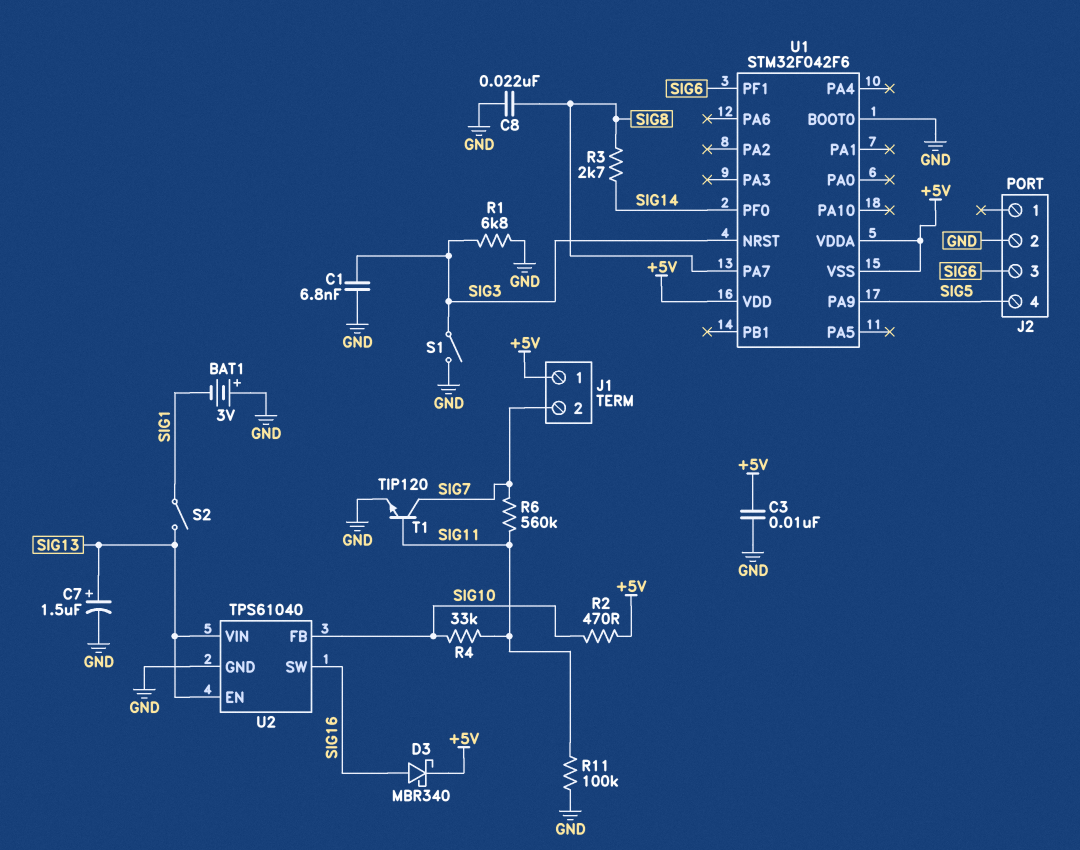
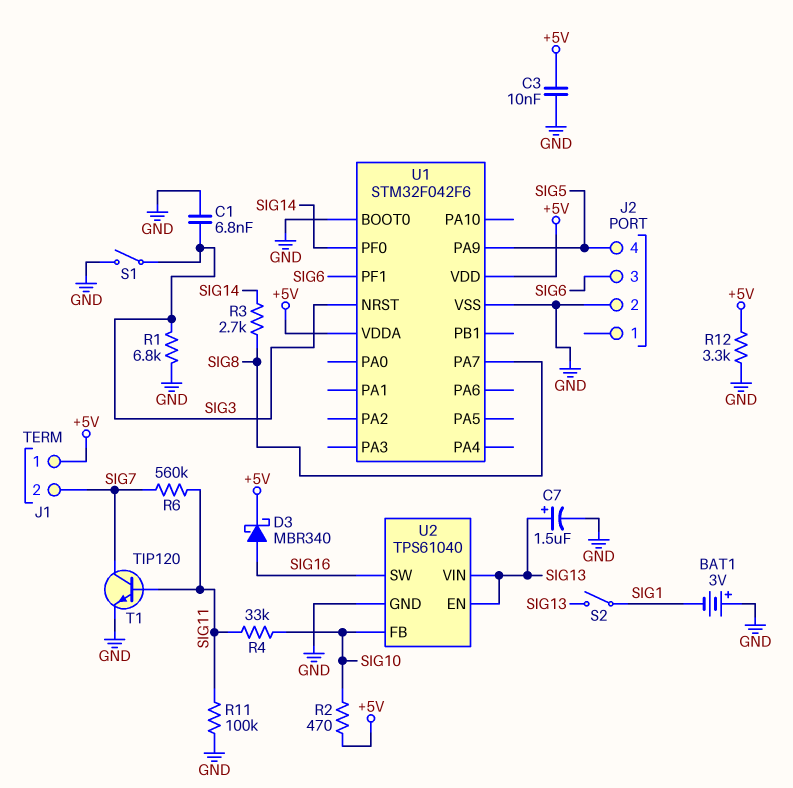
C8: 22nF (GND, SIG8) -> none
R12: none -> 3.3k (+5V, GND)
U1 pin VSS: +5V -> GND

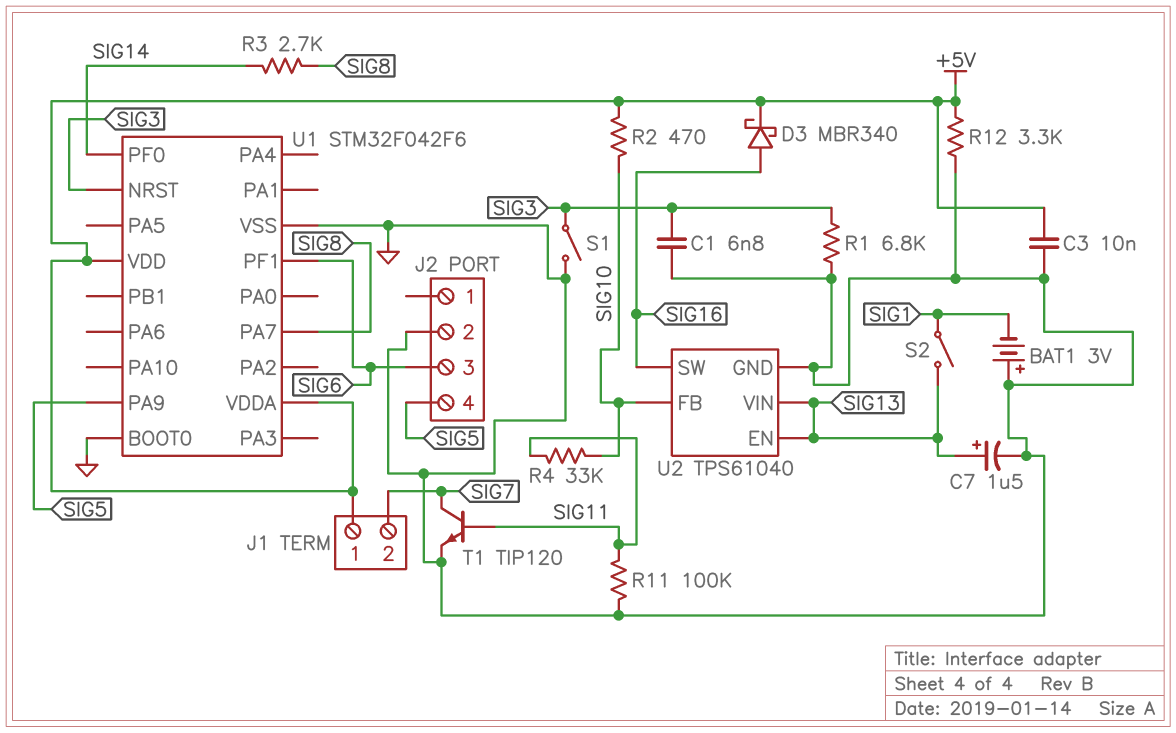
R6: 560k (SIG7, SIG11) -> none

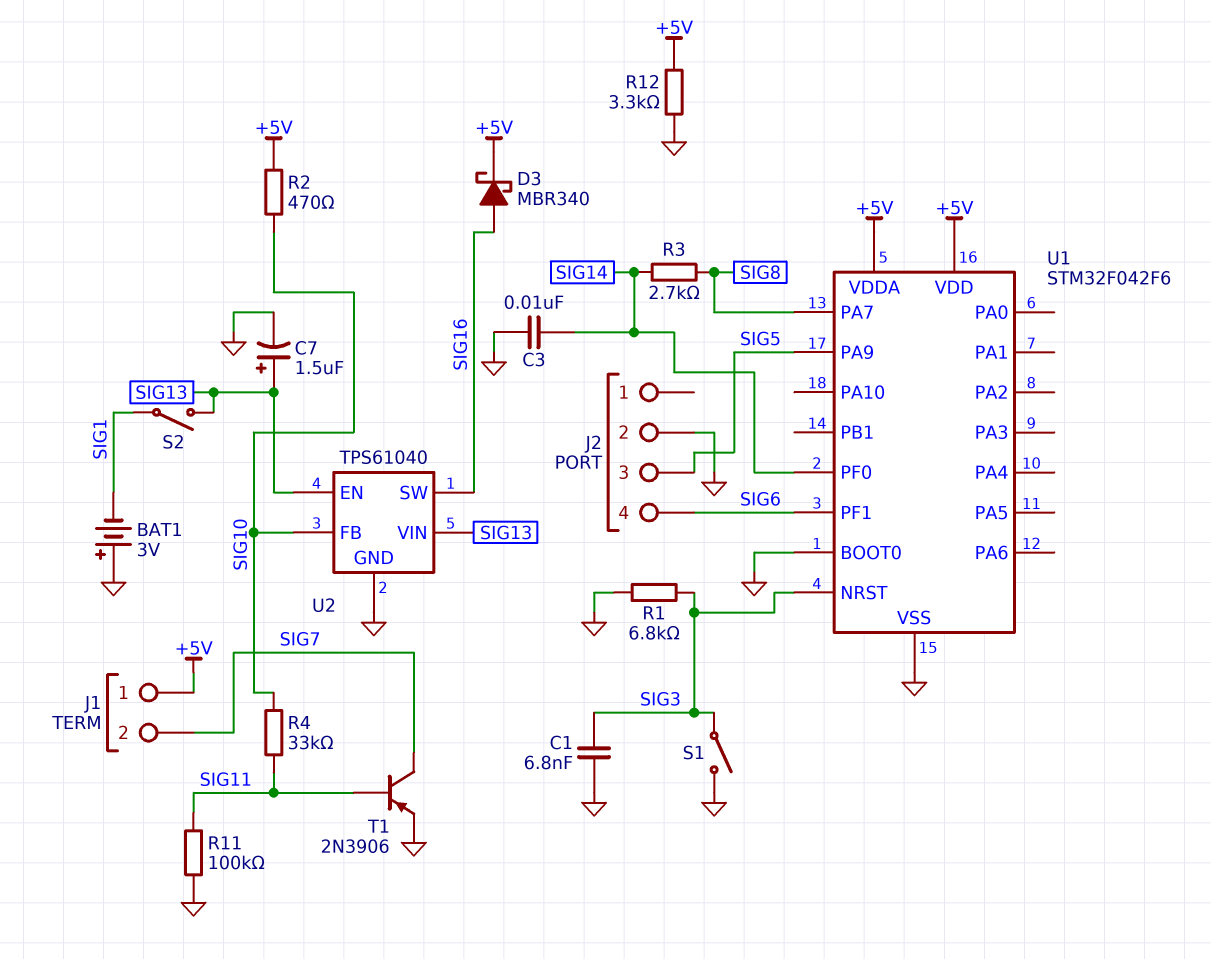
C3: 10nF (+5V, GND) -> 10nF (GND, SIG14)
J2 pin 3: SIG6 -> SIG5
J2 pin 4: SIG5 -> SIG6
T1: NPN TIP120 (B SIG11, C SIG7, E GND) -> PNP 2N3906 (B SIG11, C SIG7, E GND)

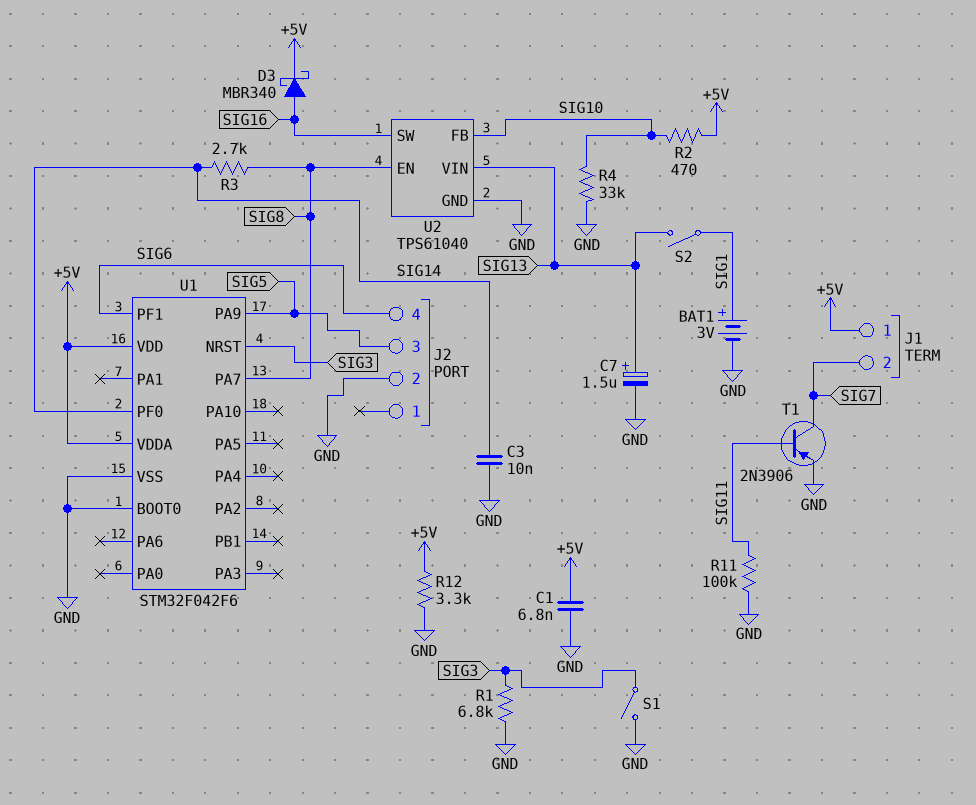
BAT1: 3V (plus GND, minus SIG1) -> 3V (plus SIG1, minus GND)
C1: 6.8nF (GND, SIG3) -> 6.8nF (+5V, GND)
R4: 33k (SIG10, SIG11) -> 33k (GND, SIG10)
U2 pin EN: SIG13 -> SIG8

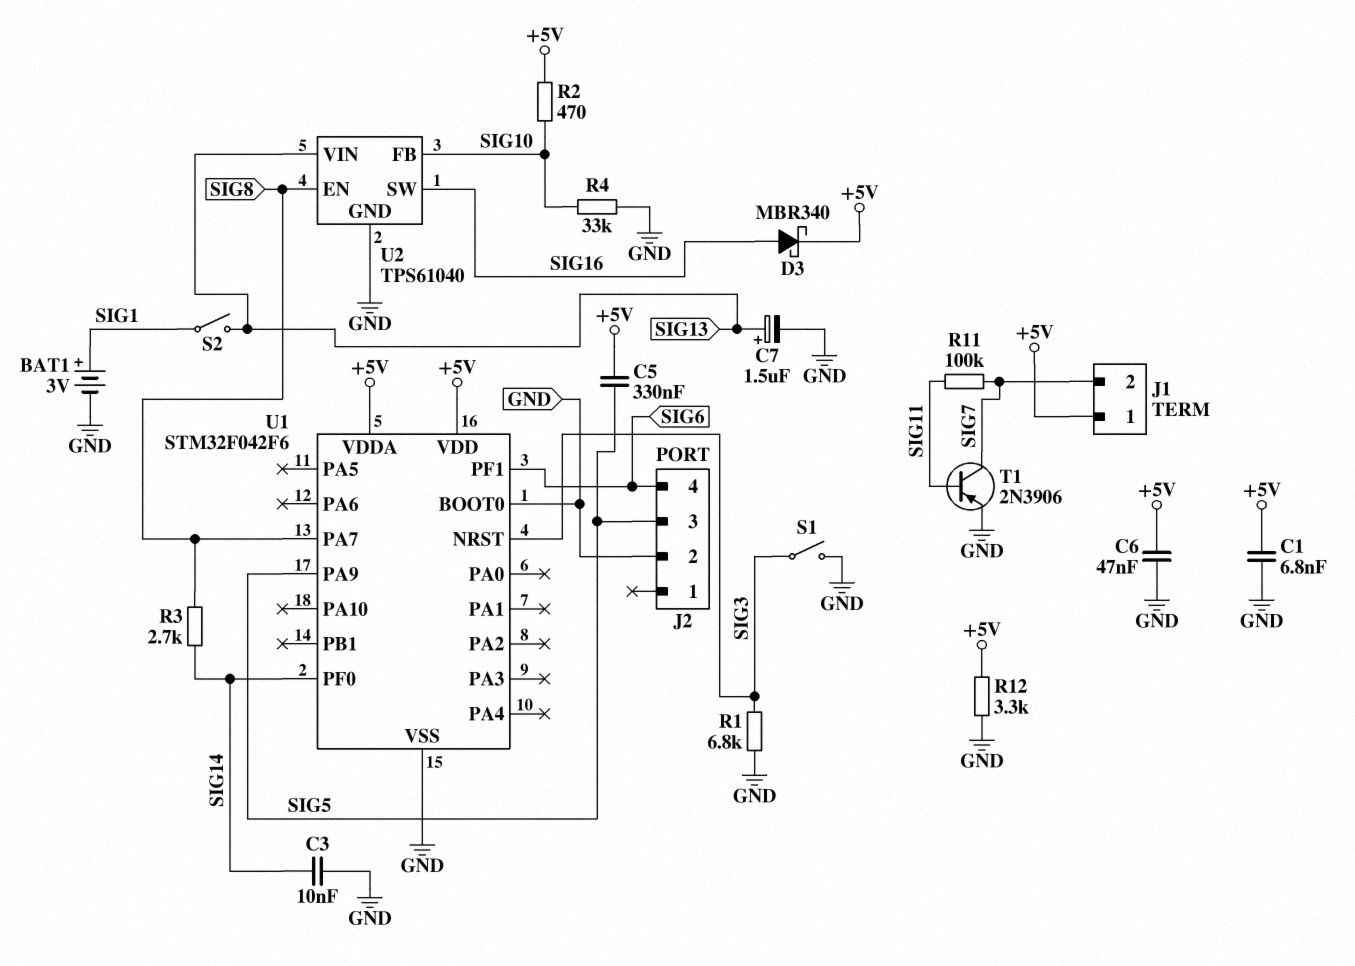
C5: none -> 330nF (+5V, SIG5)
C6: none -> 47nF (+5V, GND)
R11: 100k (GND, SIG11) -> 100k (SIG7, SIG11)

